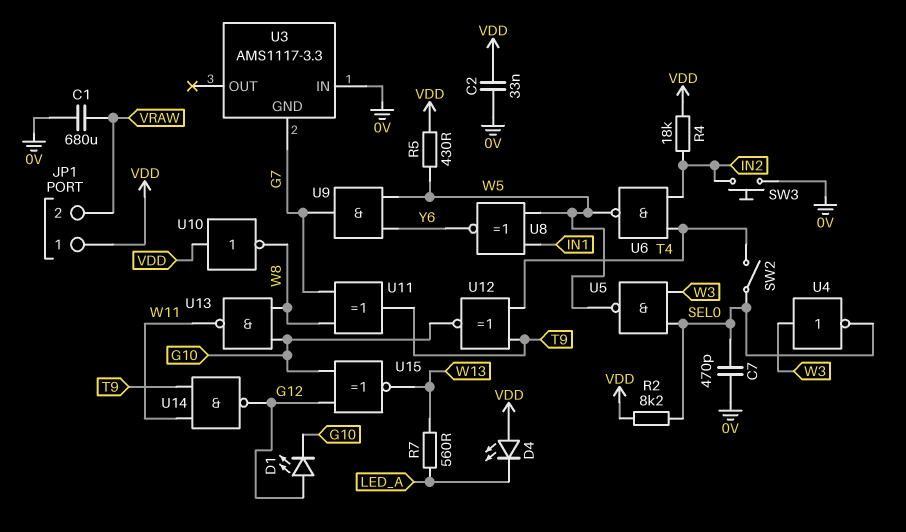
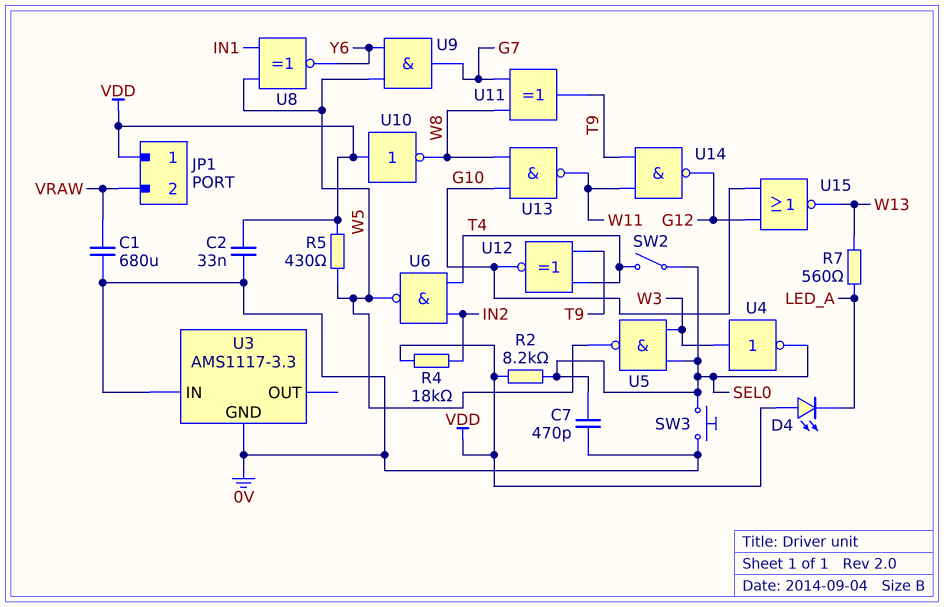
D1: LED (A G12, K G10) -> none
SW3: button (0V, IN2) -> button (0V, SEL0)
U3 pin GND: G7 -> 0V
U15: XNOR (in G10, in G12, out W13) -> NOR (in G10, in G12, out W13)

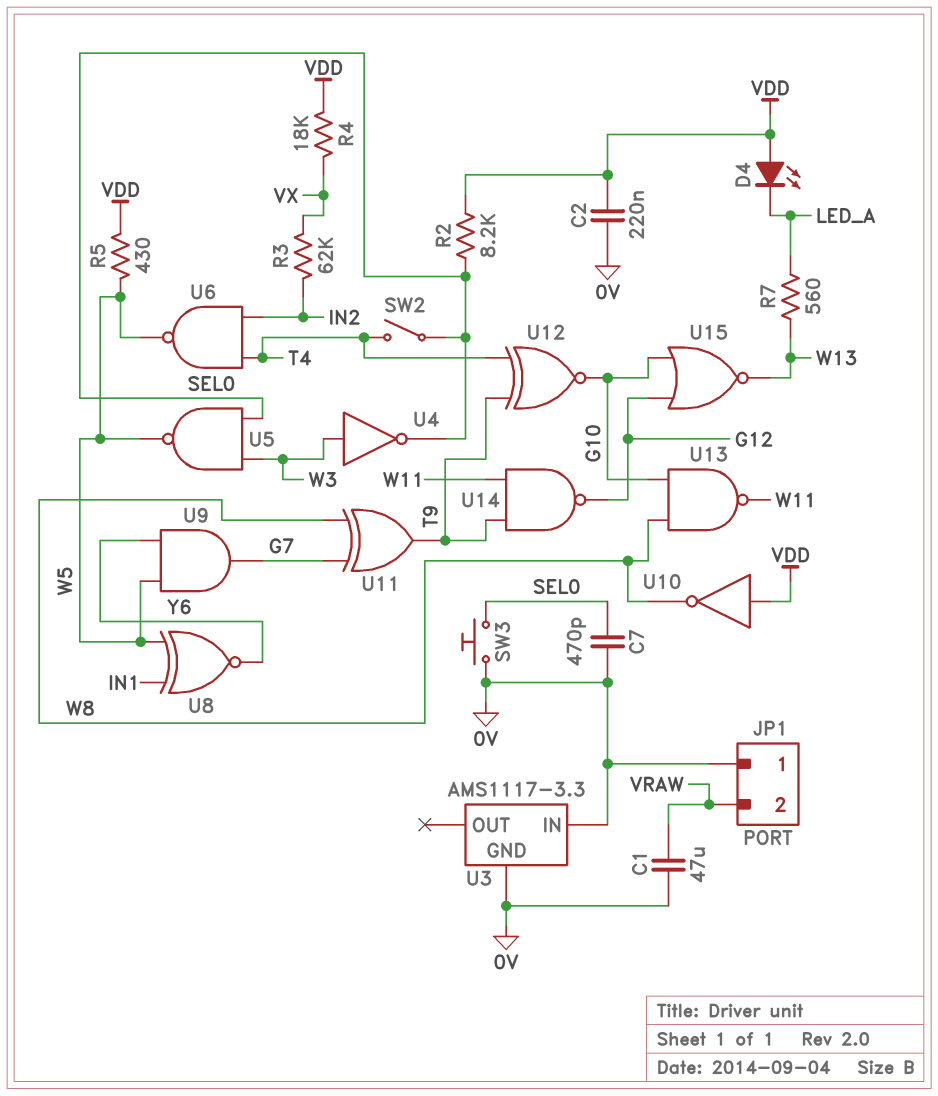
C1: 680uF (0V, VRAW) -> 47uF (0V, VRAW)
C2: 33nF (0V, VDD) -> 220nF (0V, VDD)
JP1 pin 1: VDD -> 0V
R3: none -> 62k (IN2, VX)
R4: 18k (IN2, VDD) -> 18k (VDD, VX)

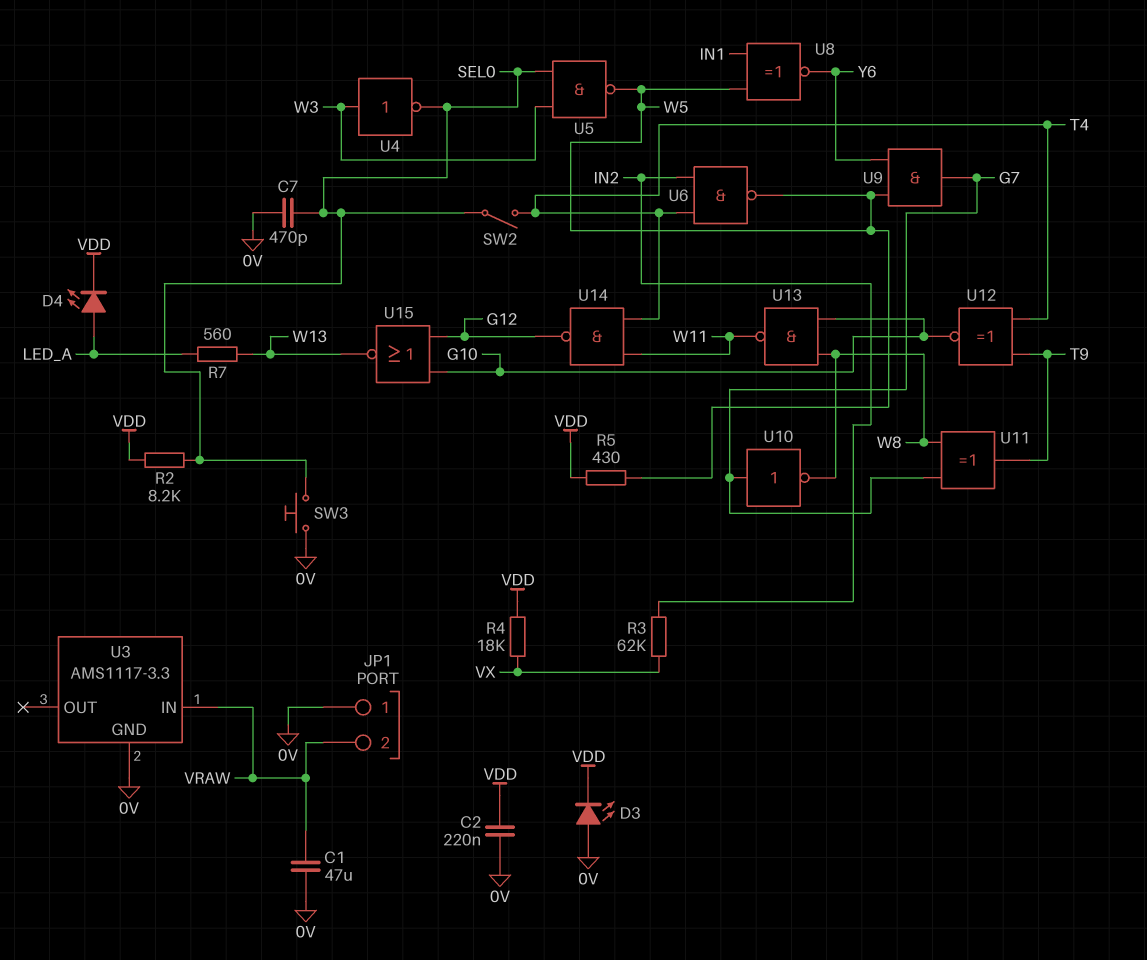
D3: none -> LED (A 0V, K VDD)
D4: LED (A VDD, K LED_A) -> LED (A LED_A, K VDD)
U3 pin IN: 0V -> VRAW
U10: NOT (in VDD, out W8) -> NOT (in G7, out W8)
U14: NAND (in T9, in W11, out G12) -> NAND (in T4, in W11, out G12)

